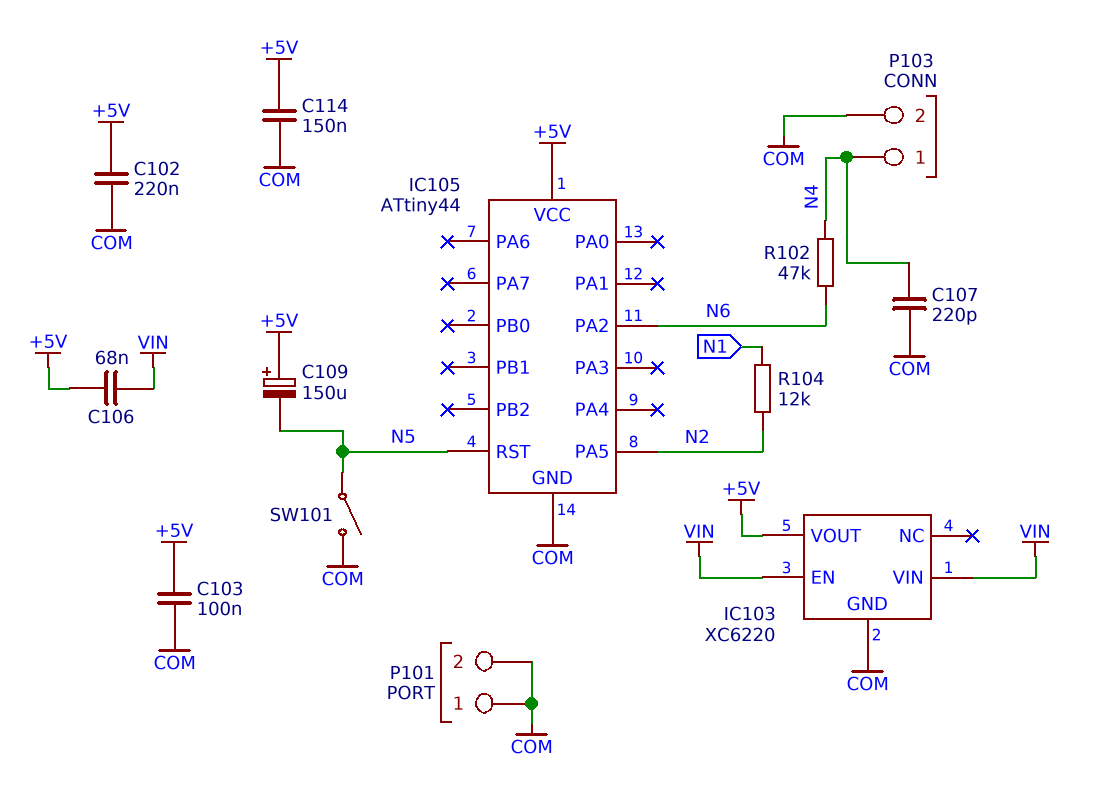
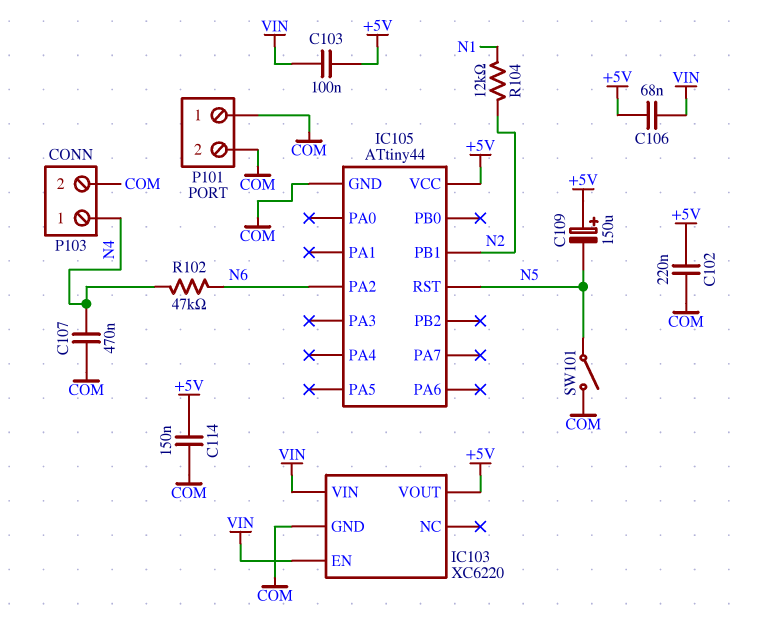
C103: 100nF (+5V, COM) -> 100nF (+5V, VIN)
C107: 220pF (COM, N4) -> 470nF (COM, N4)
IC105 pin PA5: N2 -> none
IC105 pin PB1: none -> N2

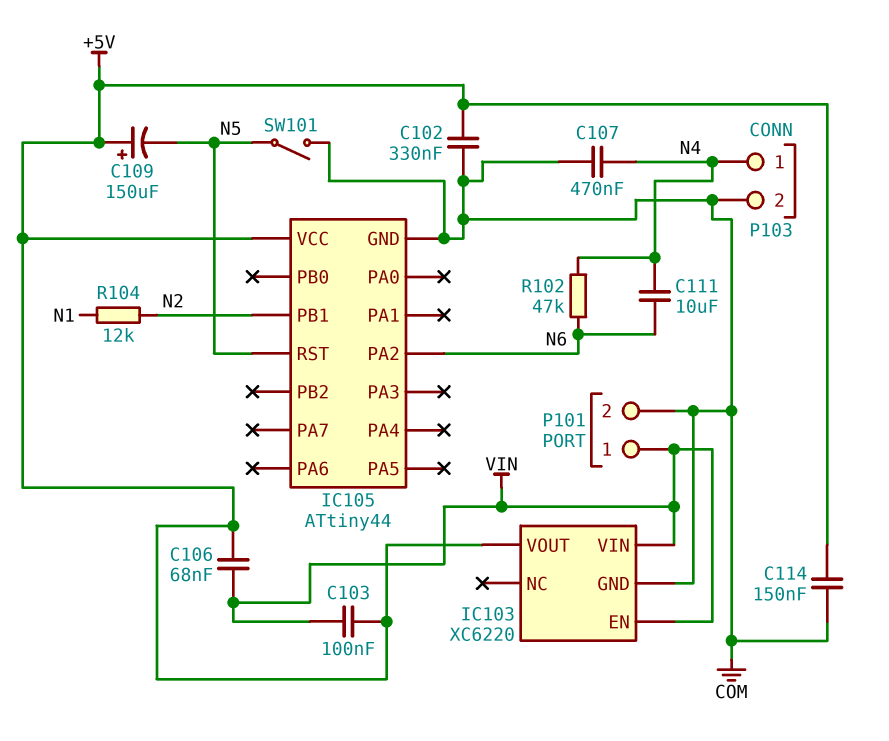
C102: 220nF (+5V, COM) -> 330nF (+5V, COM)
C111: none -> 10uF (N4, N6)
P101 pin 1: COM -> VIN

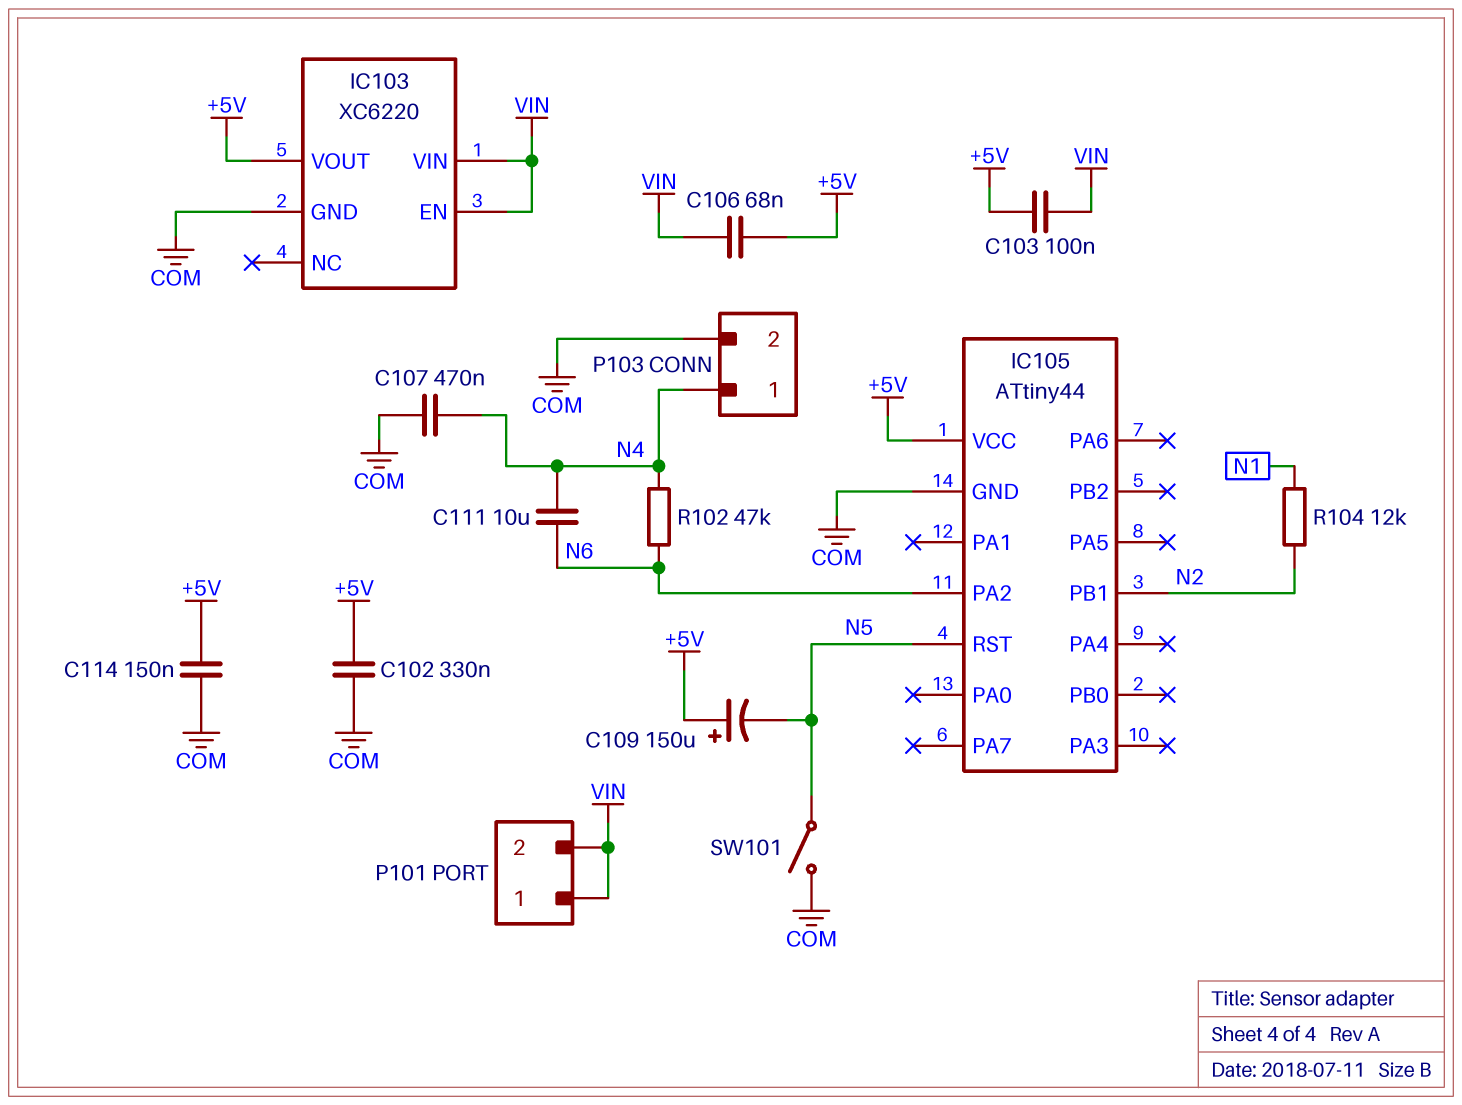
P101 pin 2: COM -> VIN

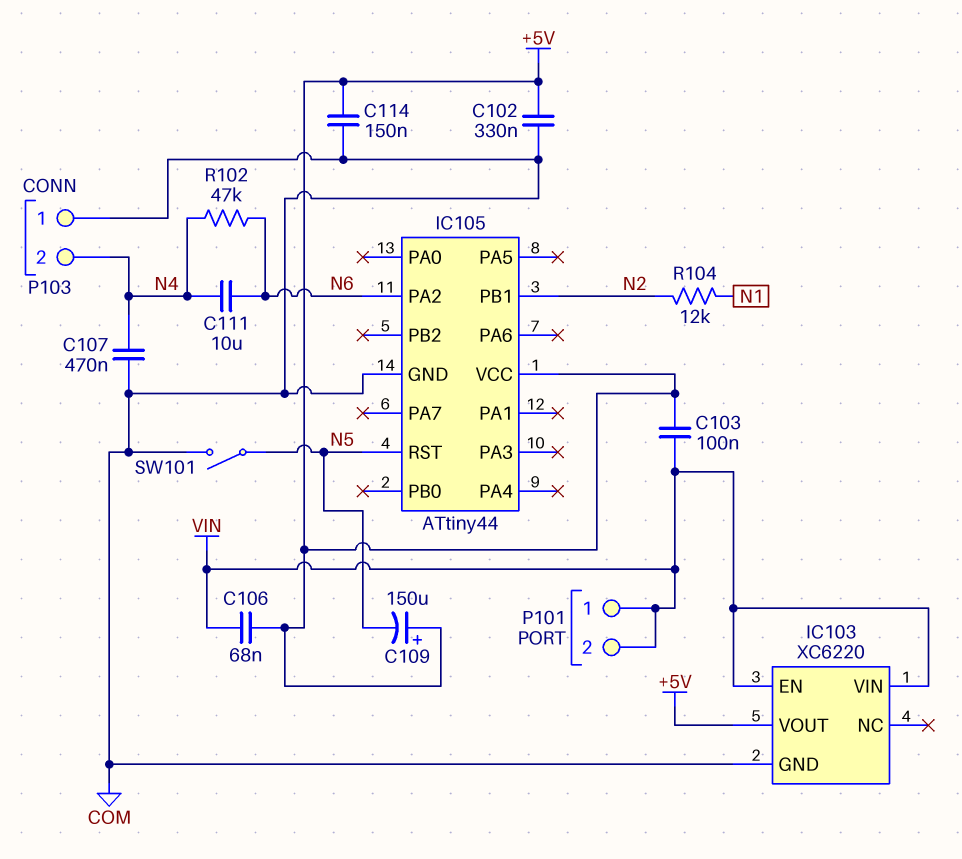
P103 pin 1: N4 -> COM
P103 pin 2: COM -> N4

